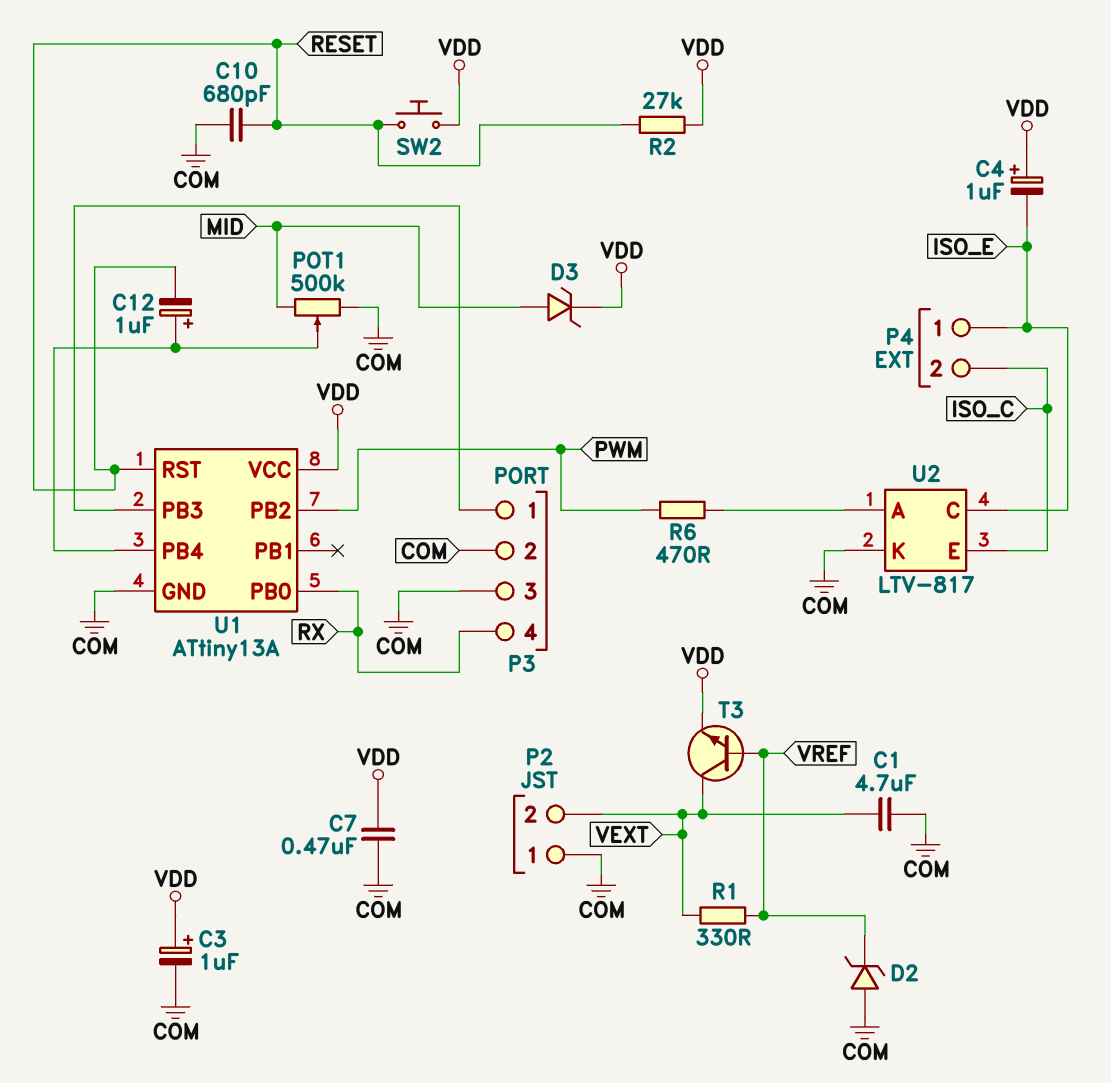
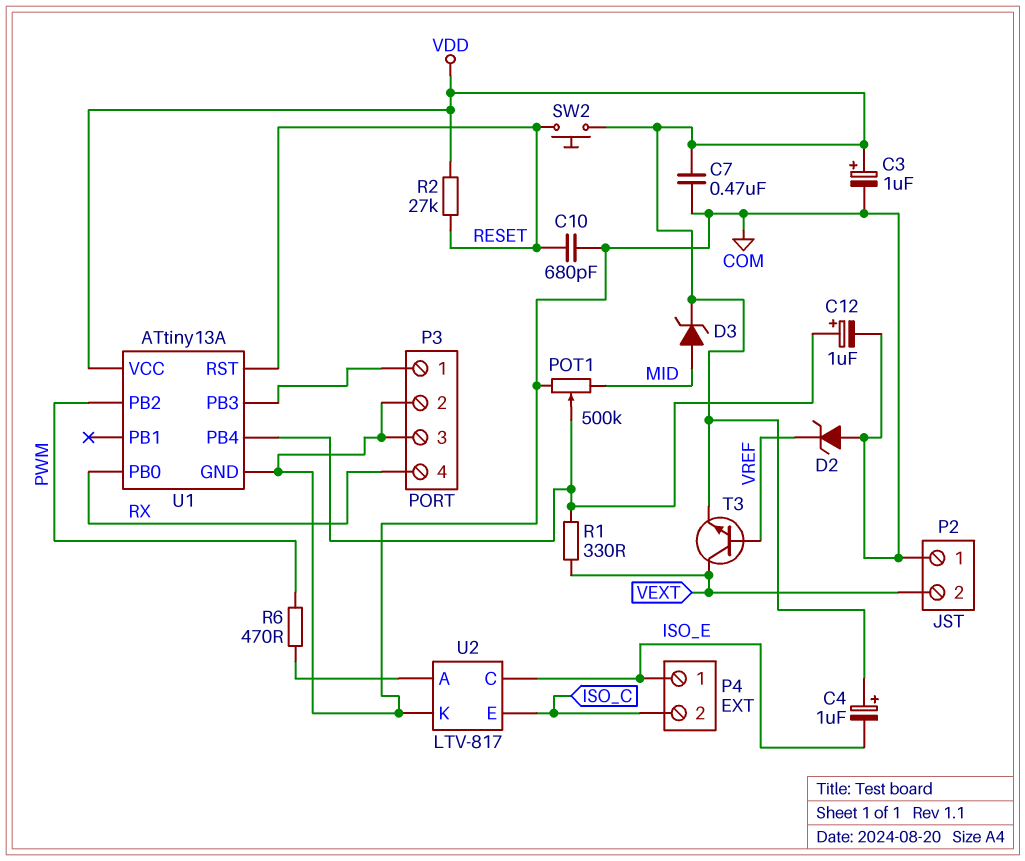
C1: 4.7uF (COM, VEXT) -> none
C12: 1uF (plus U1/PB4, minus RESET) -> 1uF (plus U1/PB4, minus COM)
R1: 330 (VEXT, VREF) -> 330 (U1/PB4, VEXT)

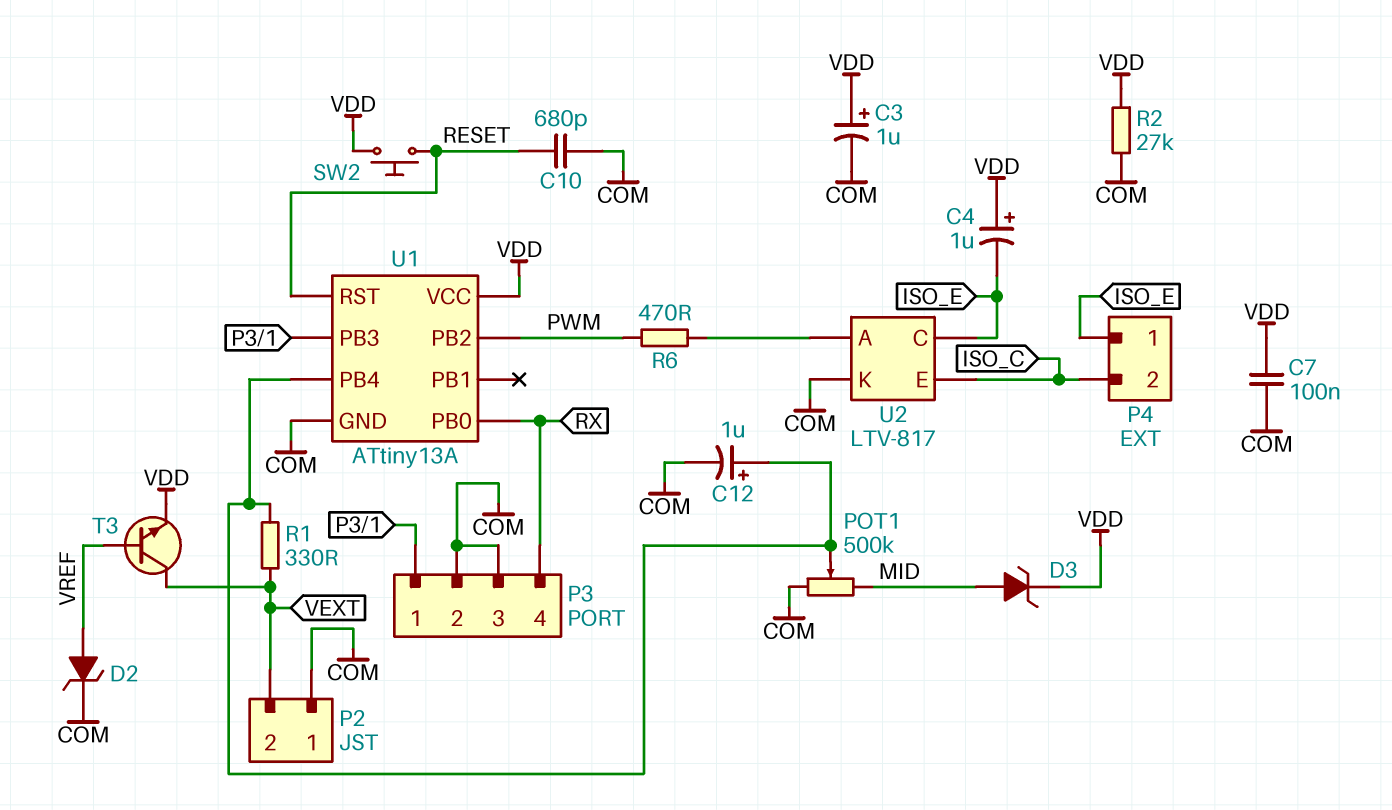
C7: 470nF (COM, VDD) -> 100nF (COM, VDD)
D2: zener (A COM, K VREF) -> zener (A VREF, K COM)
R2: 27k (RESET, VDD) -> 27k (COM, VDD)

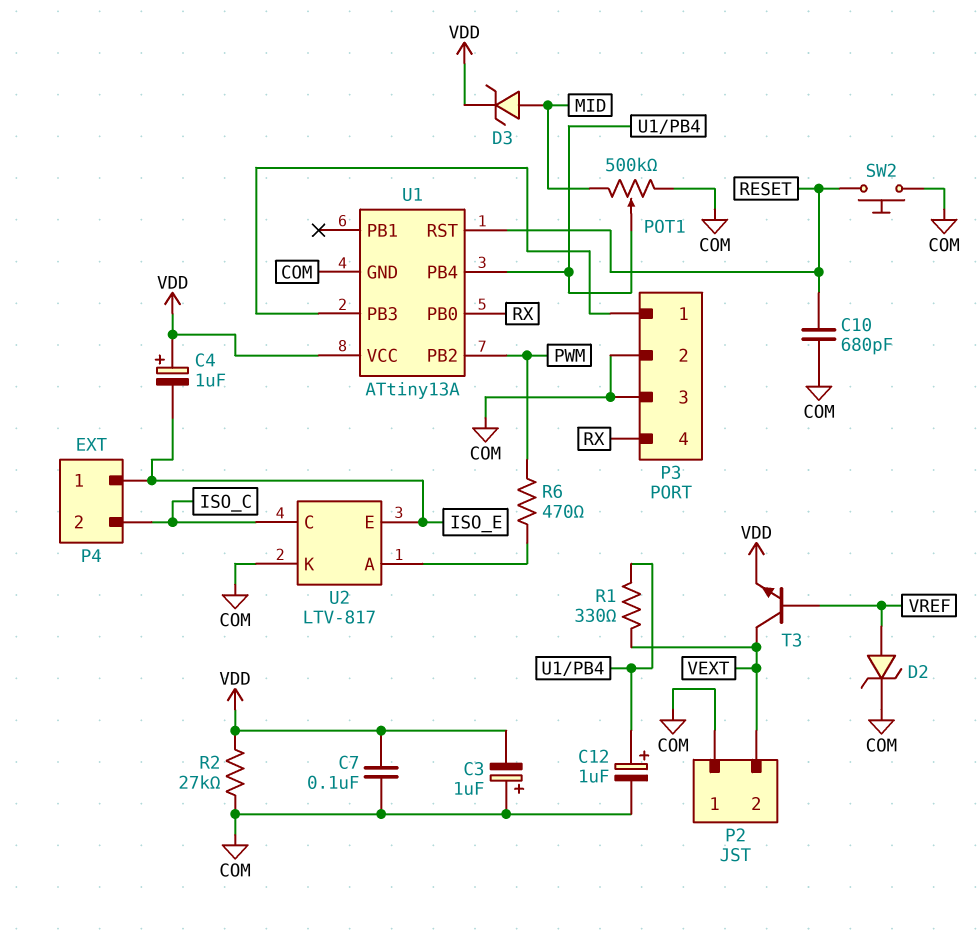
C3: 1uF (plus VDD, minus COM) -> 1uF (plus COM, minus VDD)
SW2: button (RESET, VDD) -> button (COM, RESET)
U2 pin C: ISO_E -> ISO_C
U2 pin E: ISO_C -> ISO_E

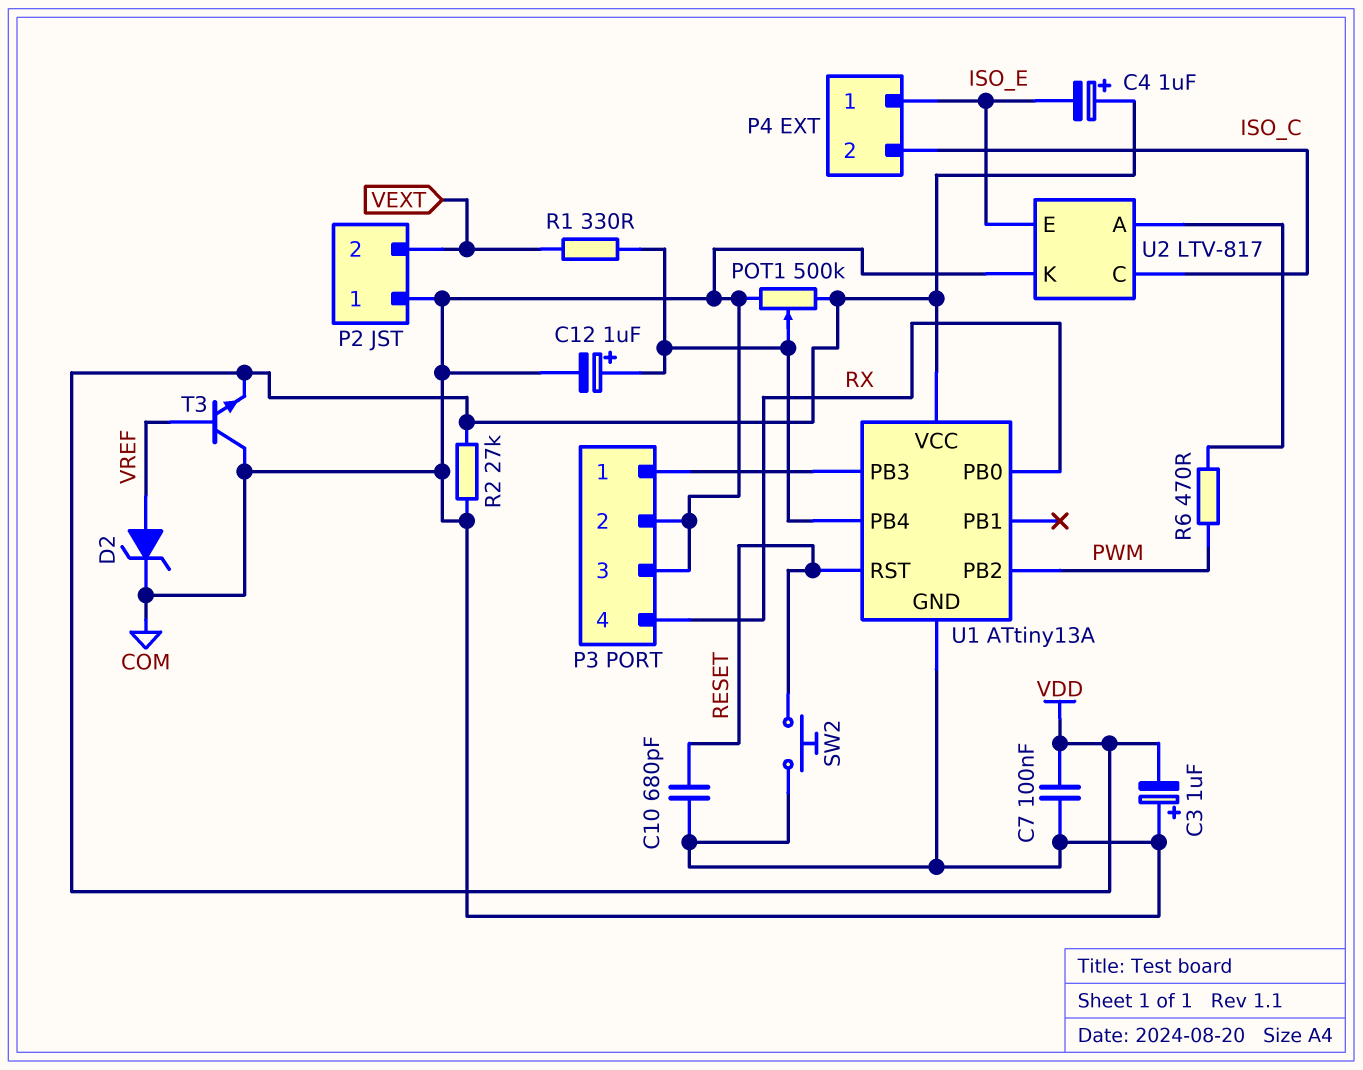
D3: zener (A MID, K VDD) -> none
POT1: 500k (COM, MID, wiper U1/PB4) -> 500k (COM, VDD, wiper U1/PB4)
T3: NPN (B VREF, C VEXT, E VDD) -> NPN (B VREF, C COM, E VDD)

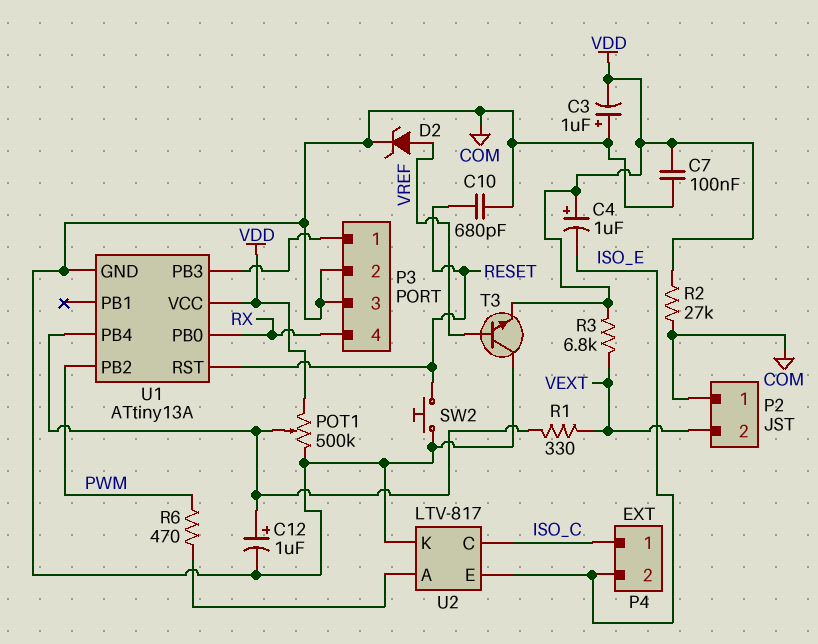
P4 pin 1: ISO_E -> ISO_C
P4 pin 2: ISO_C -> ISO_E
R3: none -> 6.8k (VDD, VEXT)

